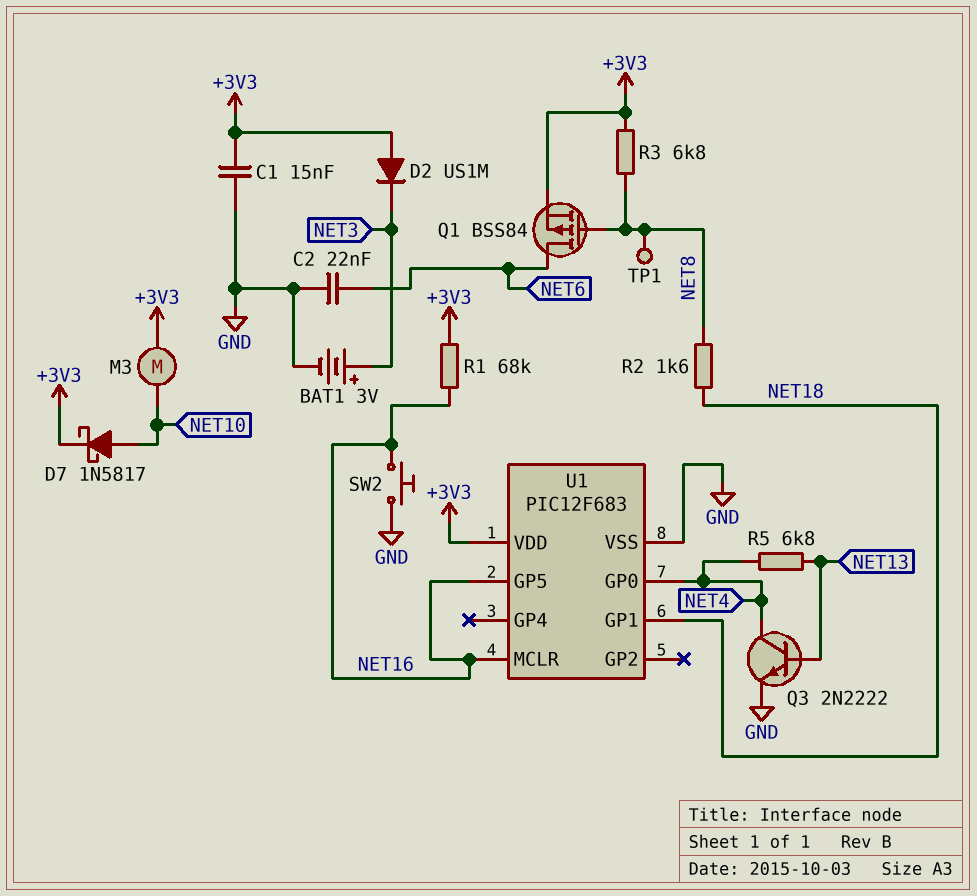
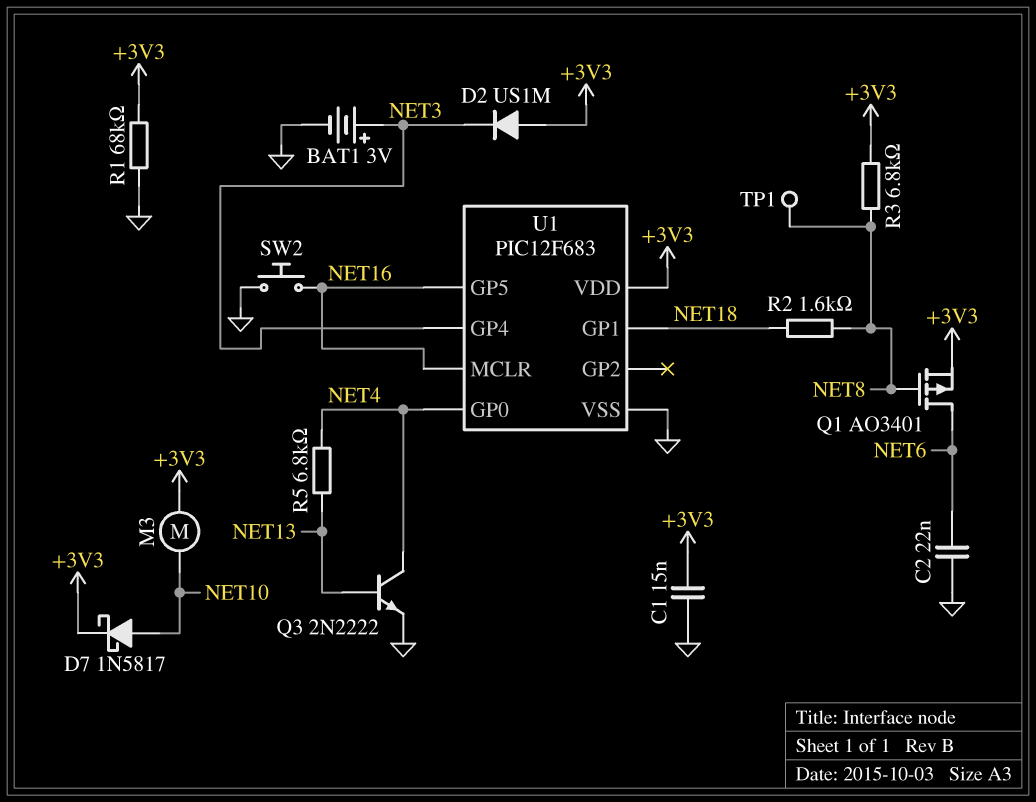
Q1: PMOS BSS84 (G NET8, D NET6, S +3V3) -> PMOS AO3401 (G NET8, D NET6, S +3V3)
R1: 68k (+3V3, NET16) -> 68k (+3V3, GND)
U1 pin GP4: none -> NET3

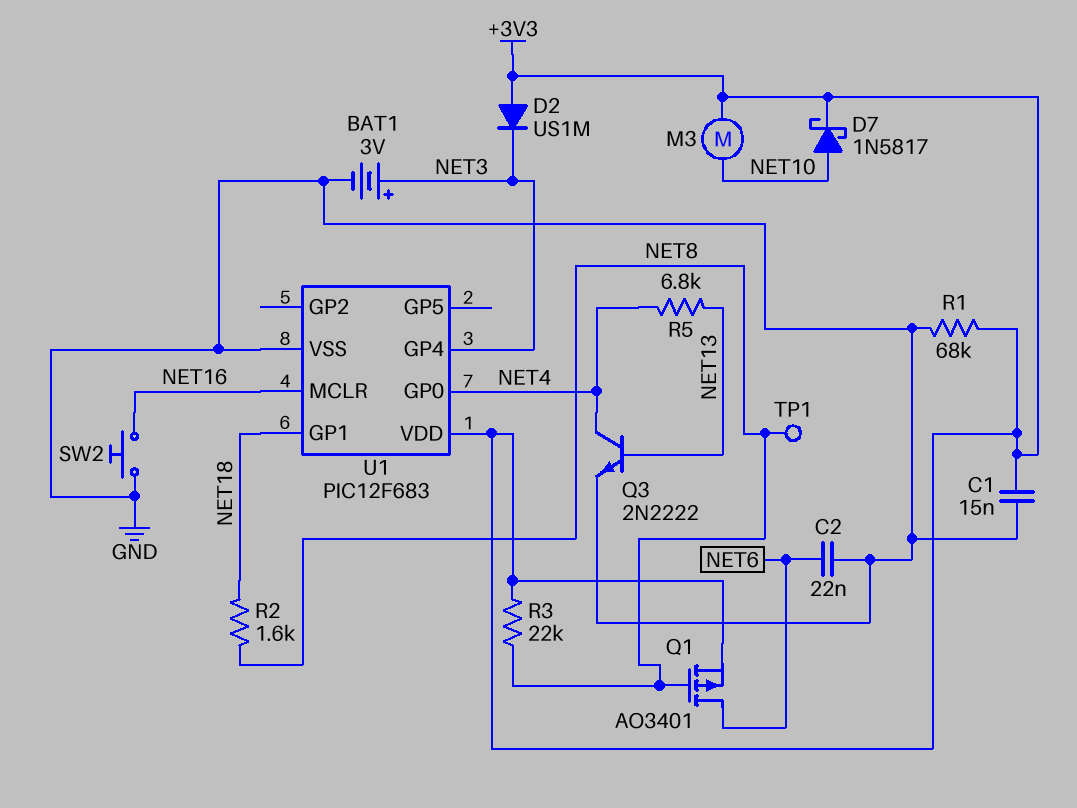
R3: 6.8k (+3V3, NET8) -> 22k (+3V3, NET8)
U1 pin GP5: NET16 -> none

